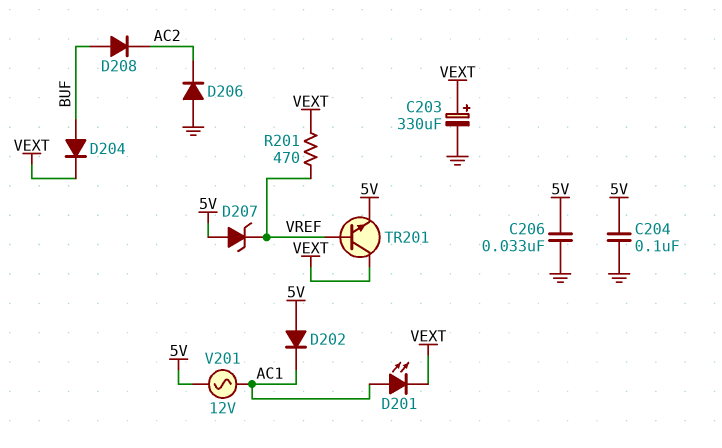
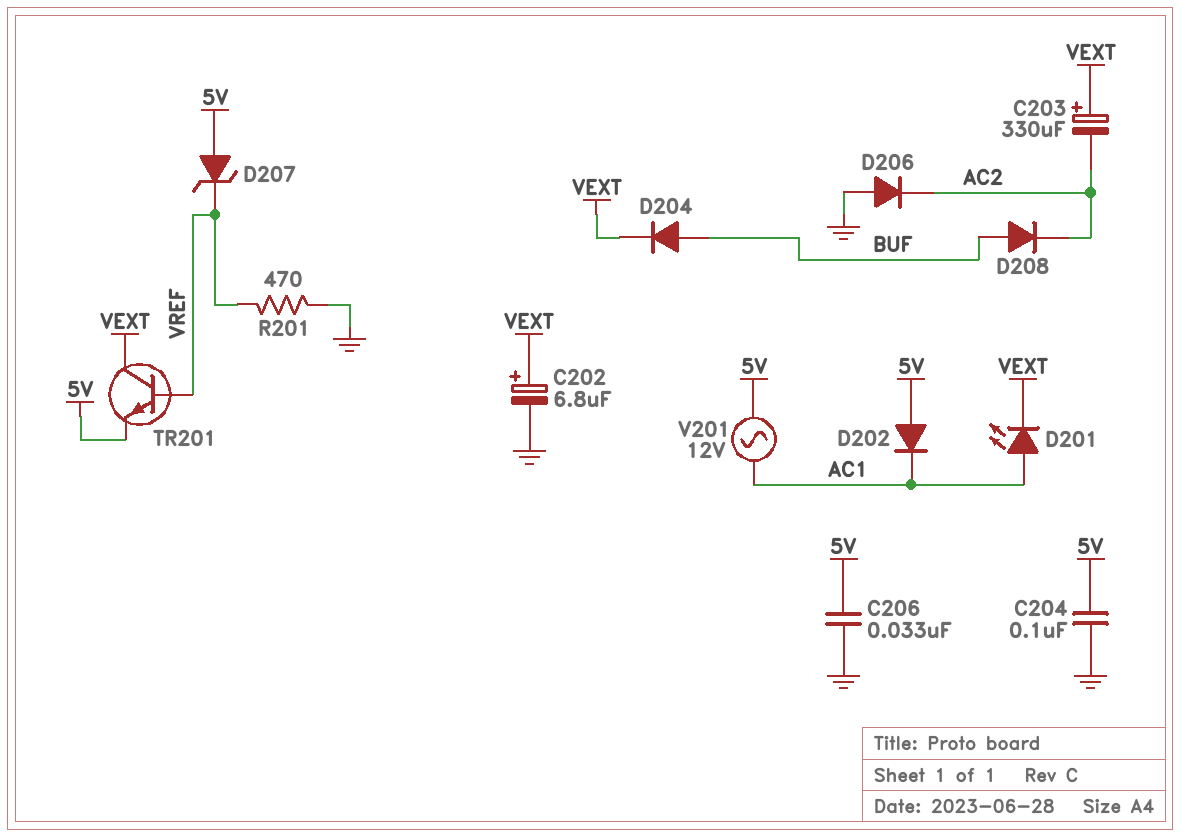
C202: none -> 6.8uF (plus VEXT, minus GND)
C203: 330uF (plus VEXT, minus GND) -> 330uF (plus VEXT, minus AC2)
R201: 470 (VEXT, VREF) -> 470 (GND, VREF)

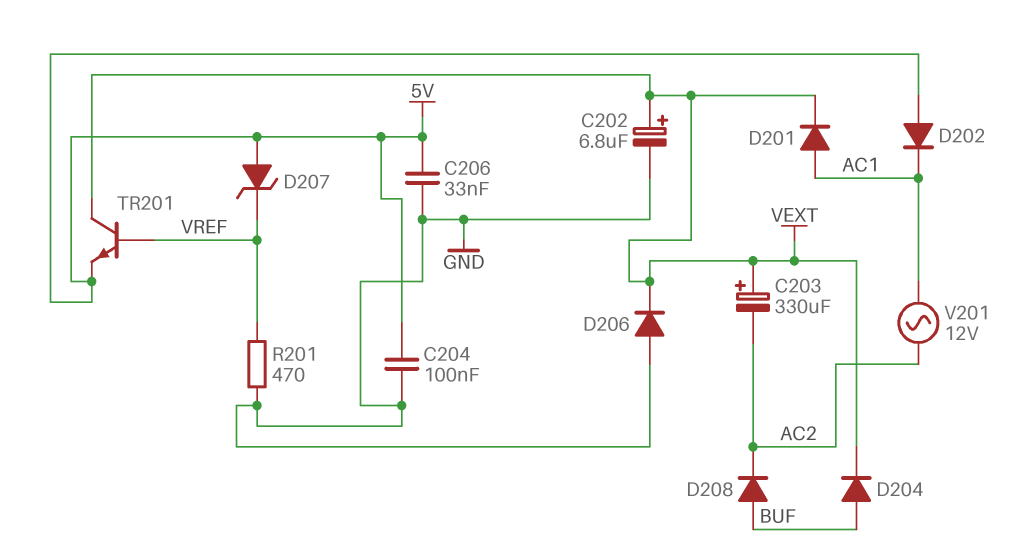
D201: LED (A AC1, K VEXT) -> diode (A AC1, K VEXT)
D206: diode (A GND, K AC2) -> diode (A GND, K VEXT)
V201: AC 12V (5V, AC1) -> AC 12V (AC1, AC2)

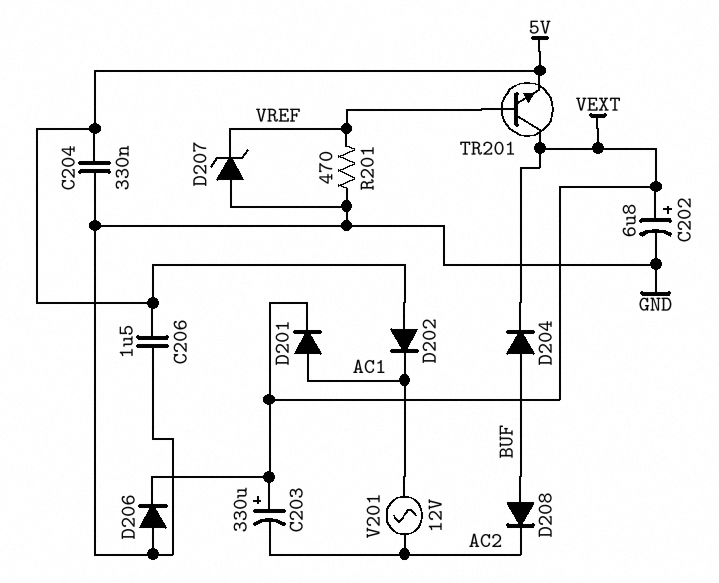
C204: 100nF (5V, GND) -> 330nF (5V, GND)
C206: 33nF (5V, GND) -> 1.5uF (5V, GND)
D207: zener (A 5V, K VREF) -> zener (A GND, K VREF)

